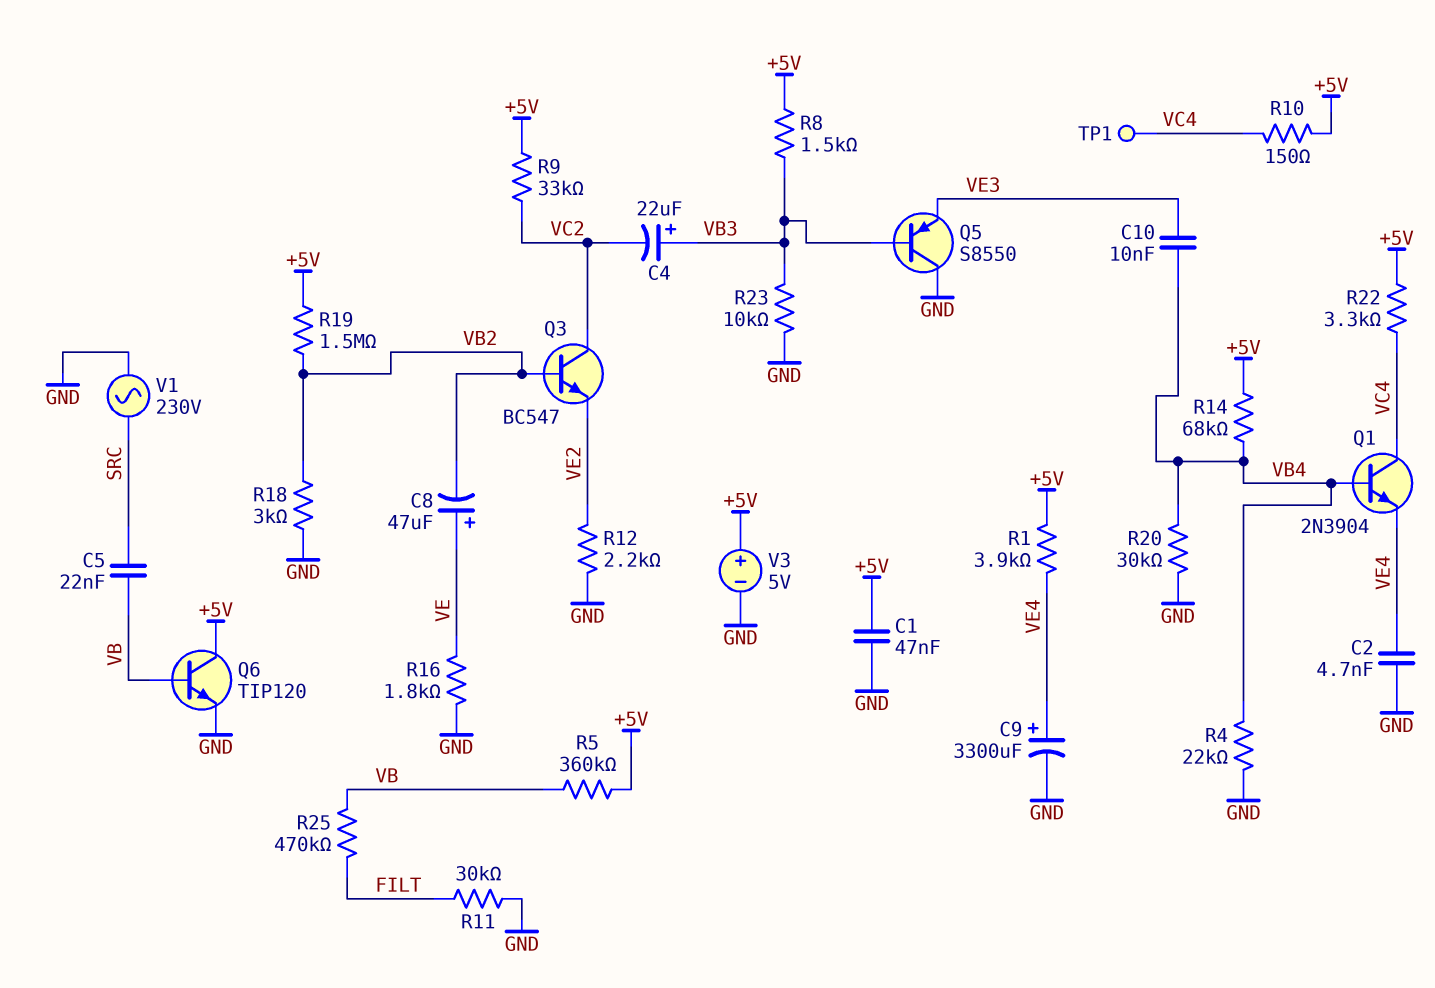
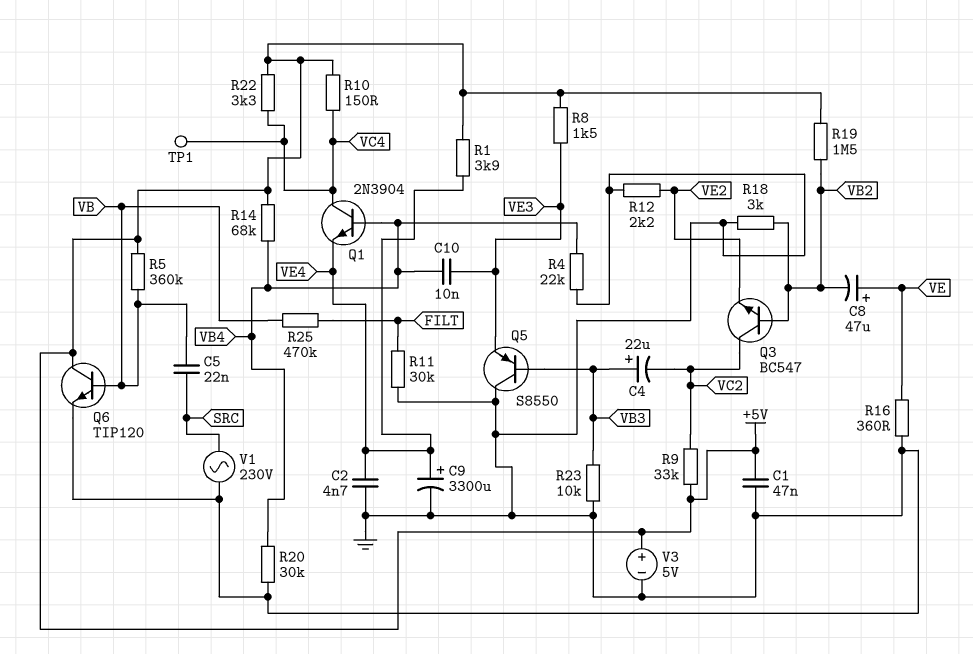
R8: 1.5k (+5V, VB3) -> 1.5k (+5V, VE3)
R16: 1.8k (GND, VE) -> 360 (GND, VE)

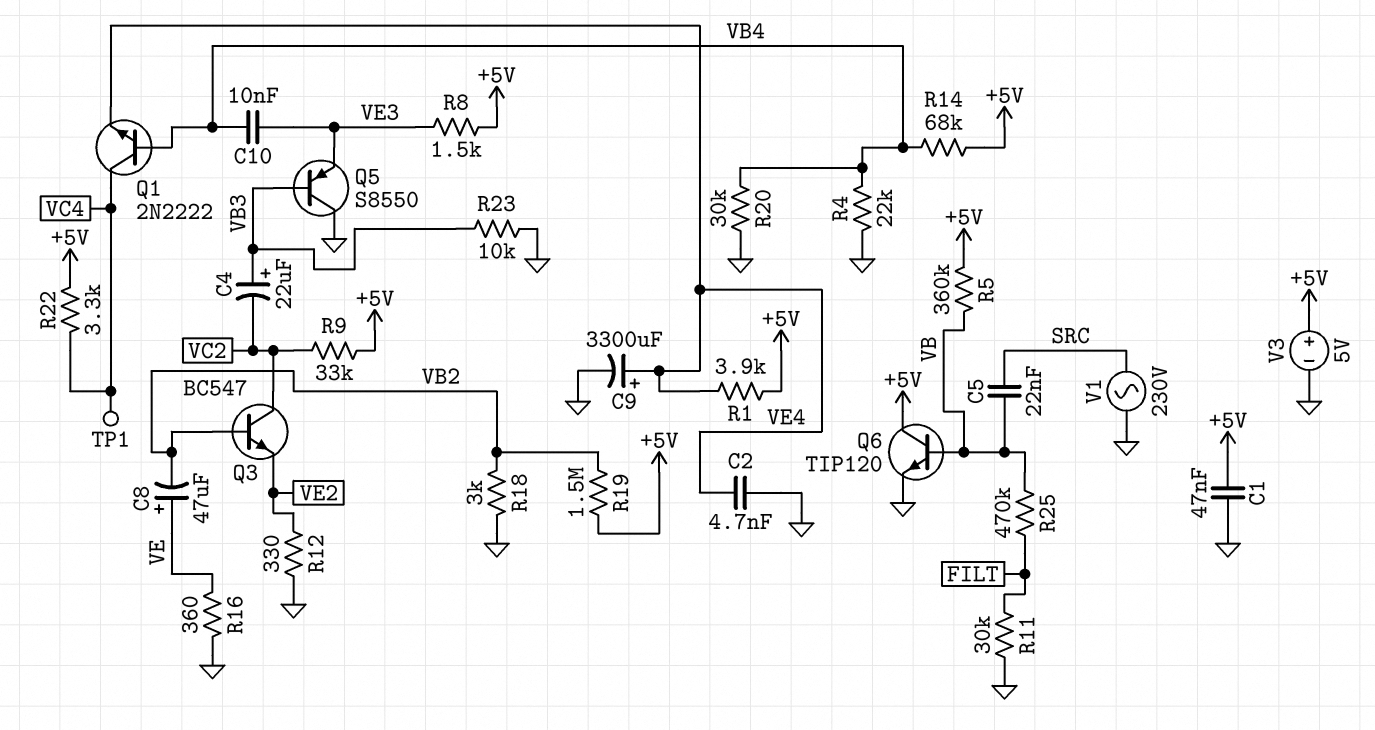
Q1: NPN 2N3904 (B VB4, C VC4, E VE4) -> NPN 2N2222 (B VB4, C VC4, E VE4)
R10: 150 (+5V, VC4) -> none
R12: 2.2k (GND, VE2) -> 330 (GND, VE2)

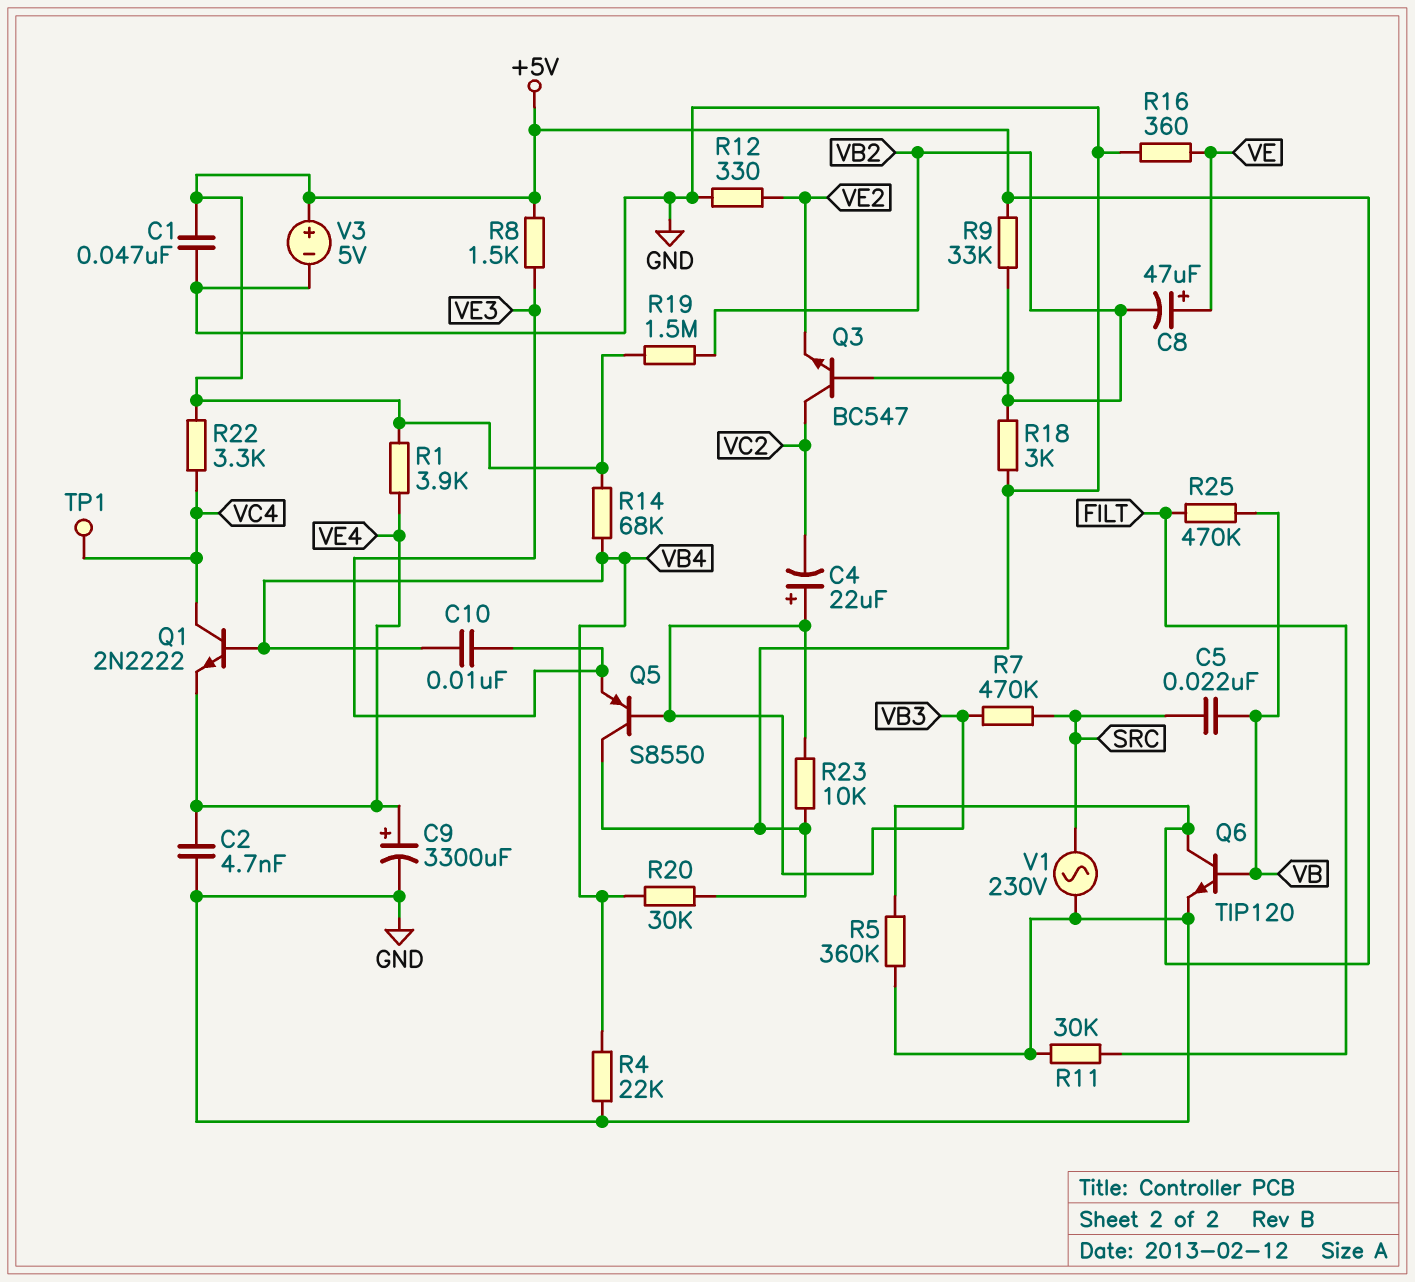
R5: 360k (+5V, VB) -> 360k (+5V, GND)
R7: none -> 470k (SRC, VB3)
R9: 33k (+5V, VC2) -> 33k (+5V, VB2)

